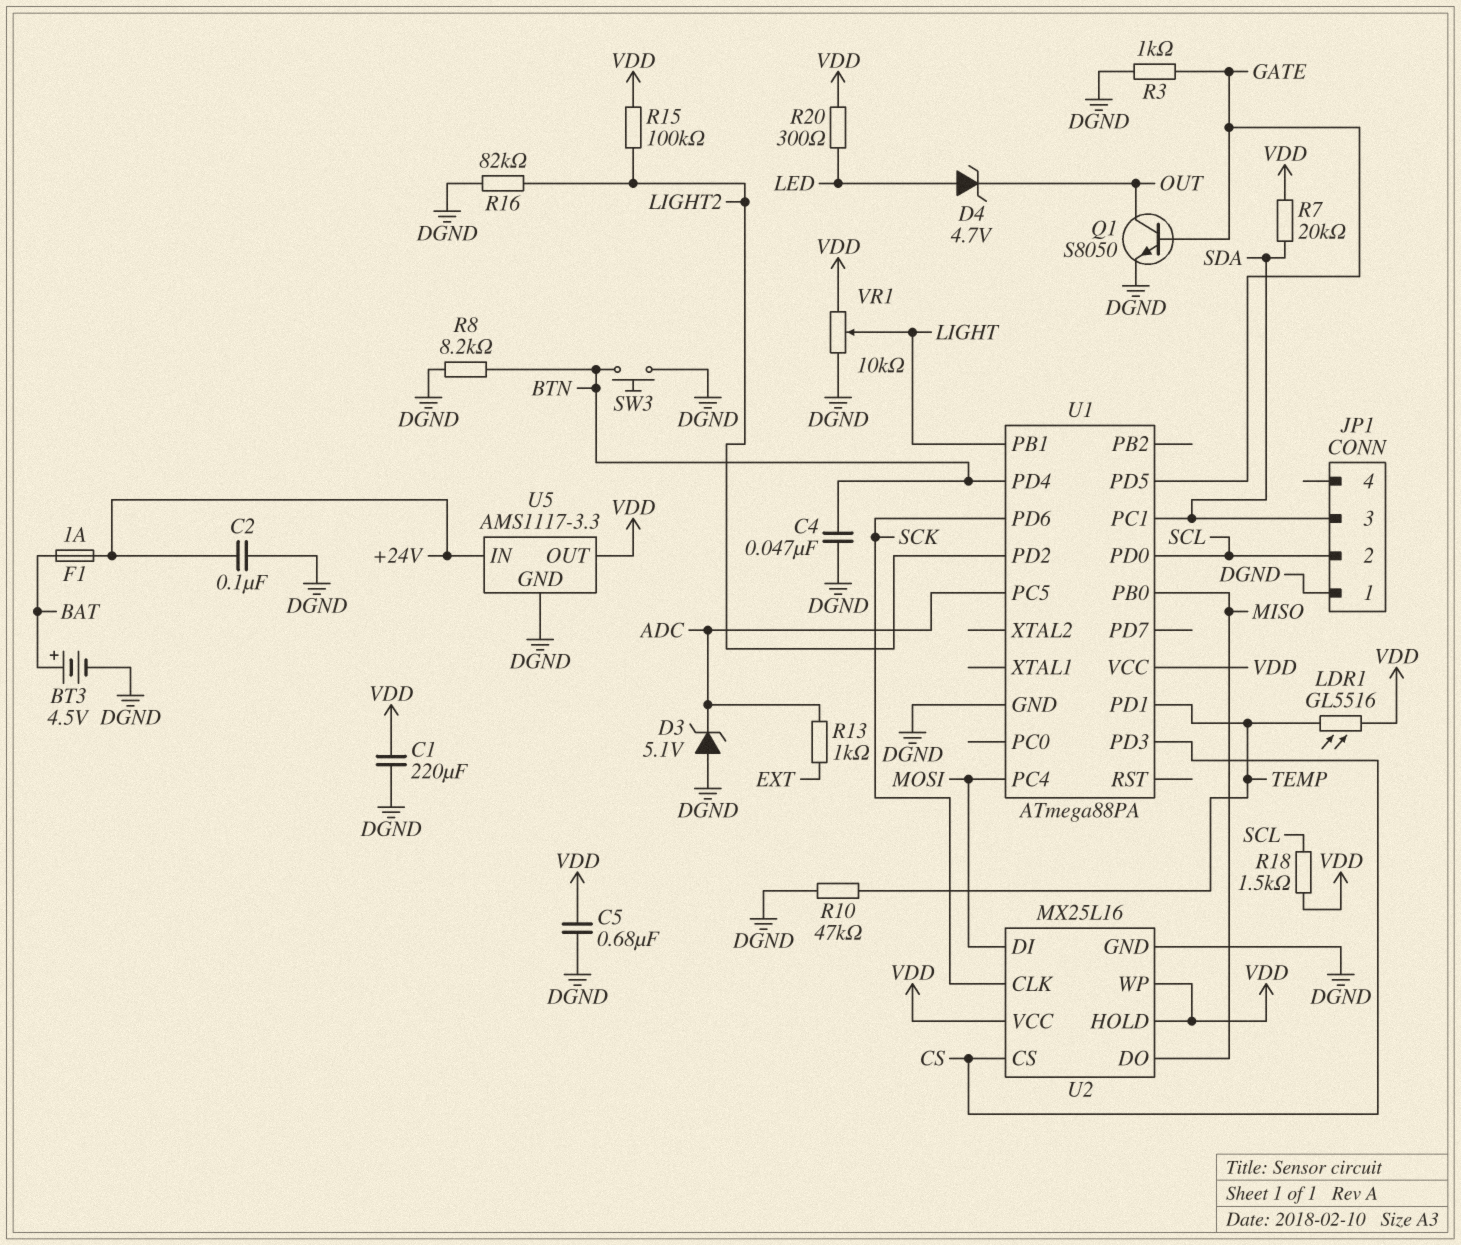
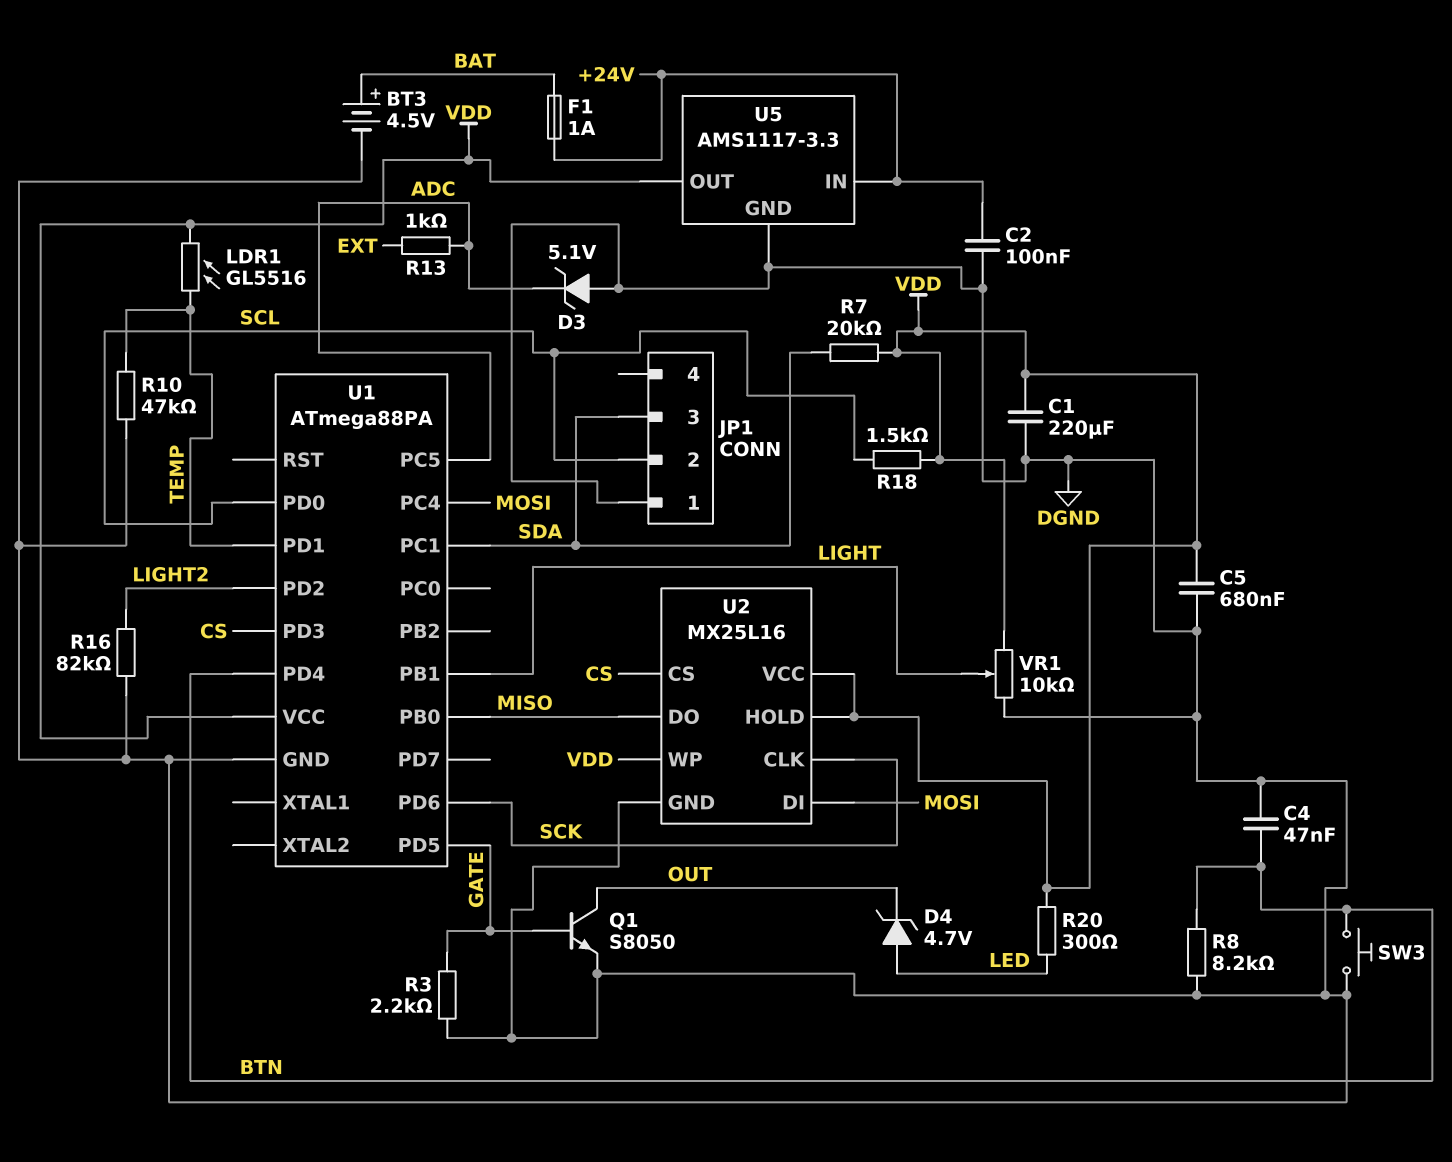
R3: 1k (DGND, GATE) -> 2.2k (DGND, GATE)
R15: 100k (LIGHT2, VDD) -> none

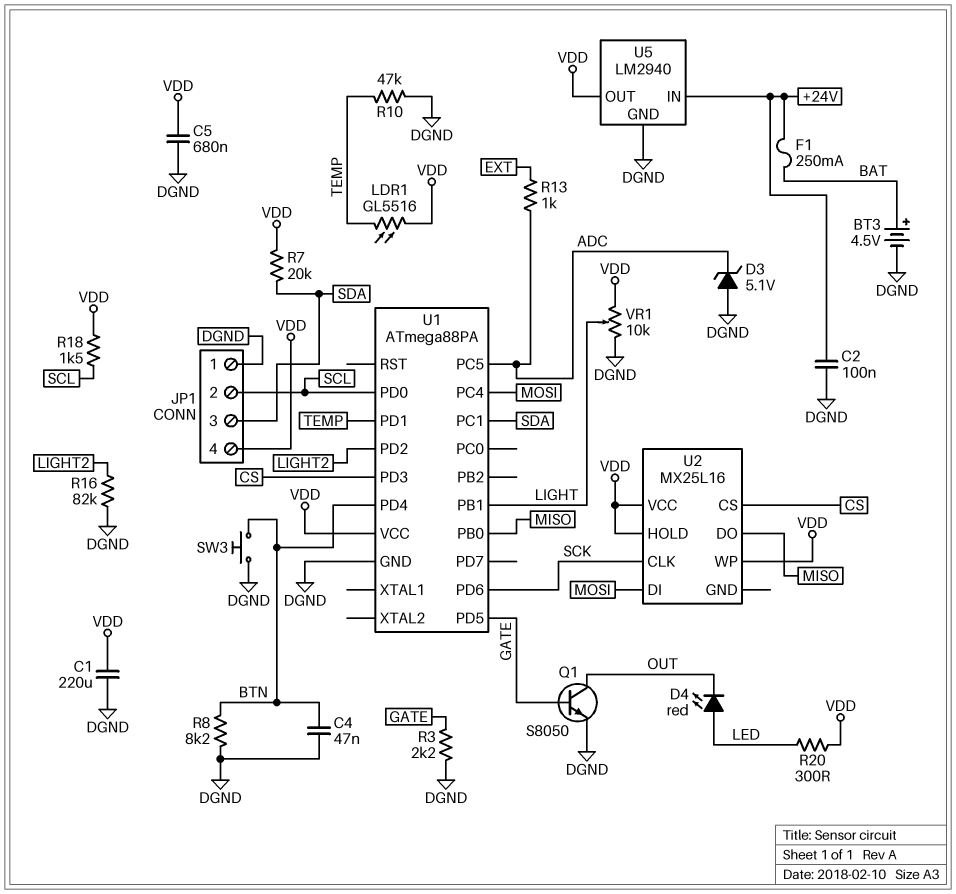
D4: zener 4.7V (A LED, K OUT) -> LED red (A LED, K OUT)
F1: 1A (+24V, BAT) -> 250mA (+24V, BAT)
JP1 pin 4: none -> VDD
U2 pin GND: DGND -> none
U5: AMS1117-3.3 -> LM2940

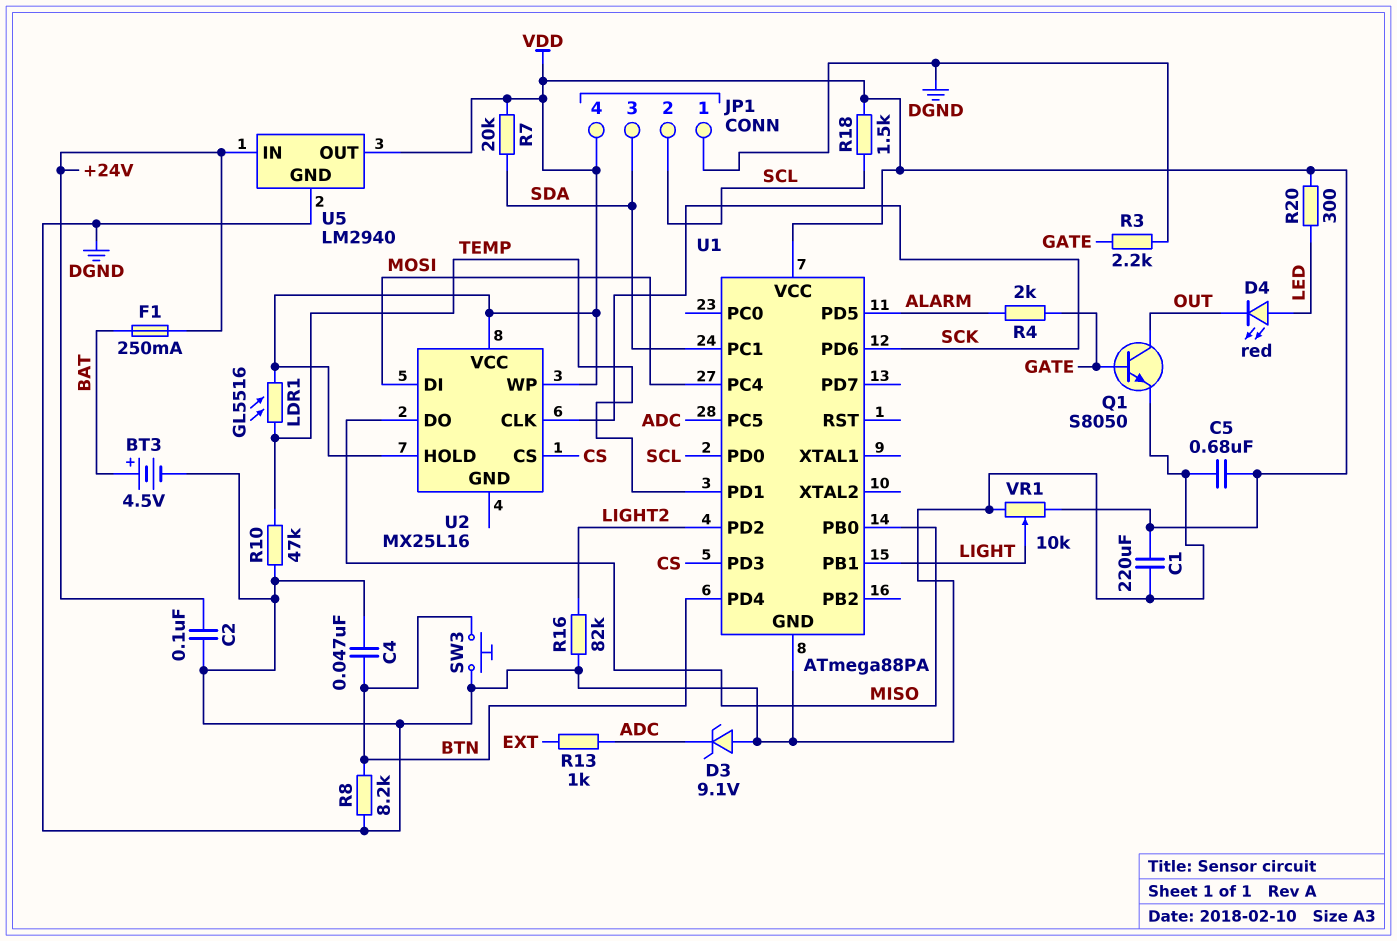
D3: zener 5.1V (A DGND, K ADC) -> zener 9.1V (A DGND, K ADC)
R4: none -> 2k (ALARM, GATE)
U1 pin PD5: GATE -> ALARM

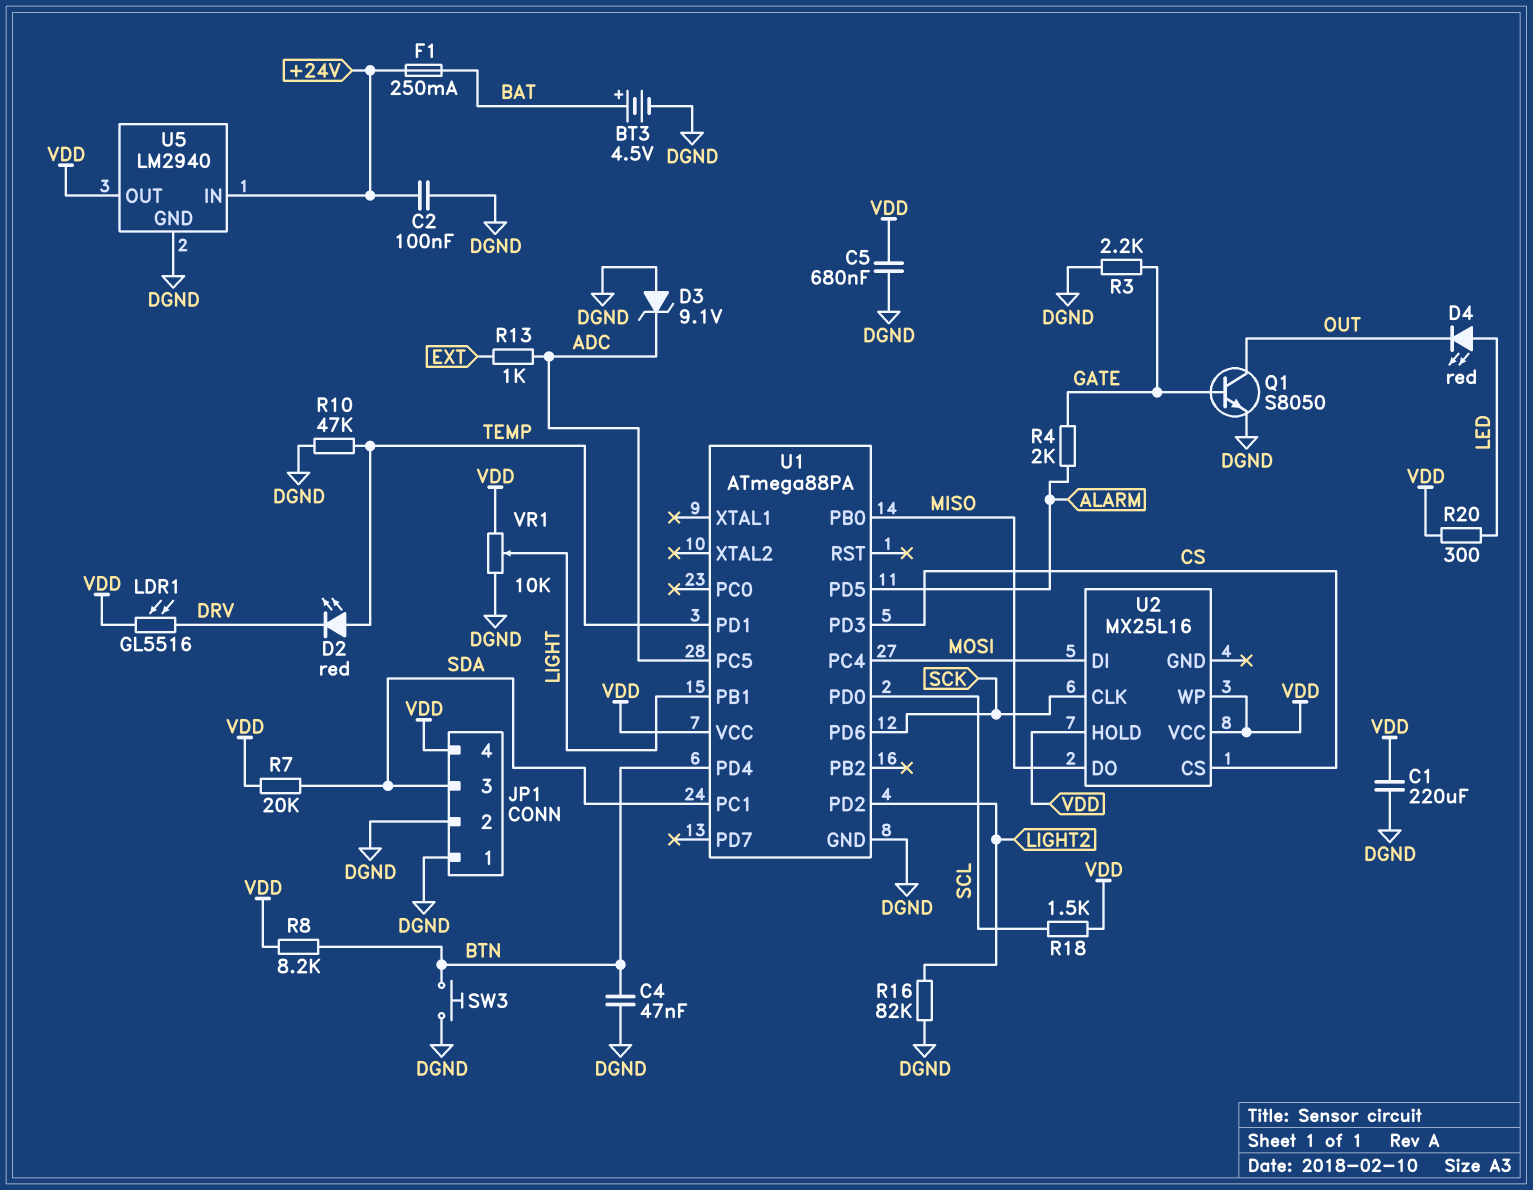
D2: none -> LED red (A TEMP, K DRV)
JP1 pin 2: SCL -> DGND
LDR1: GL5516 (TEMP, VDD) -> GL5516 (DRV, VDD)
R8: 8.2k (BTN, DGND) -> 8.2k (BTN, VDD)

